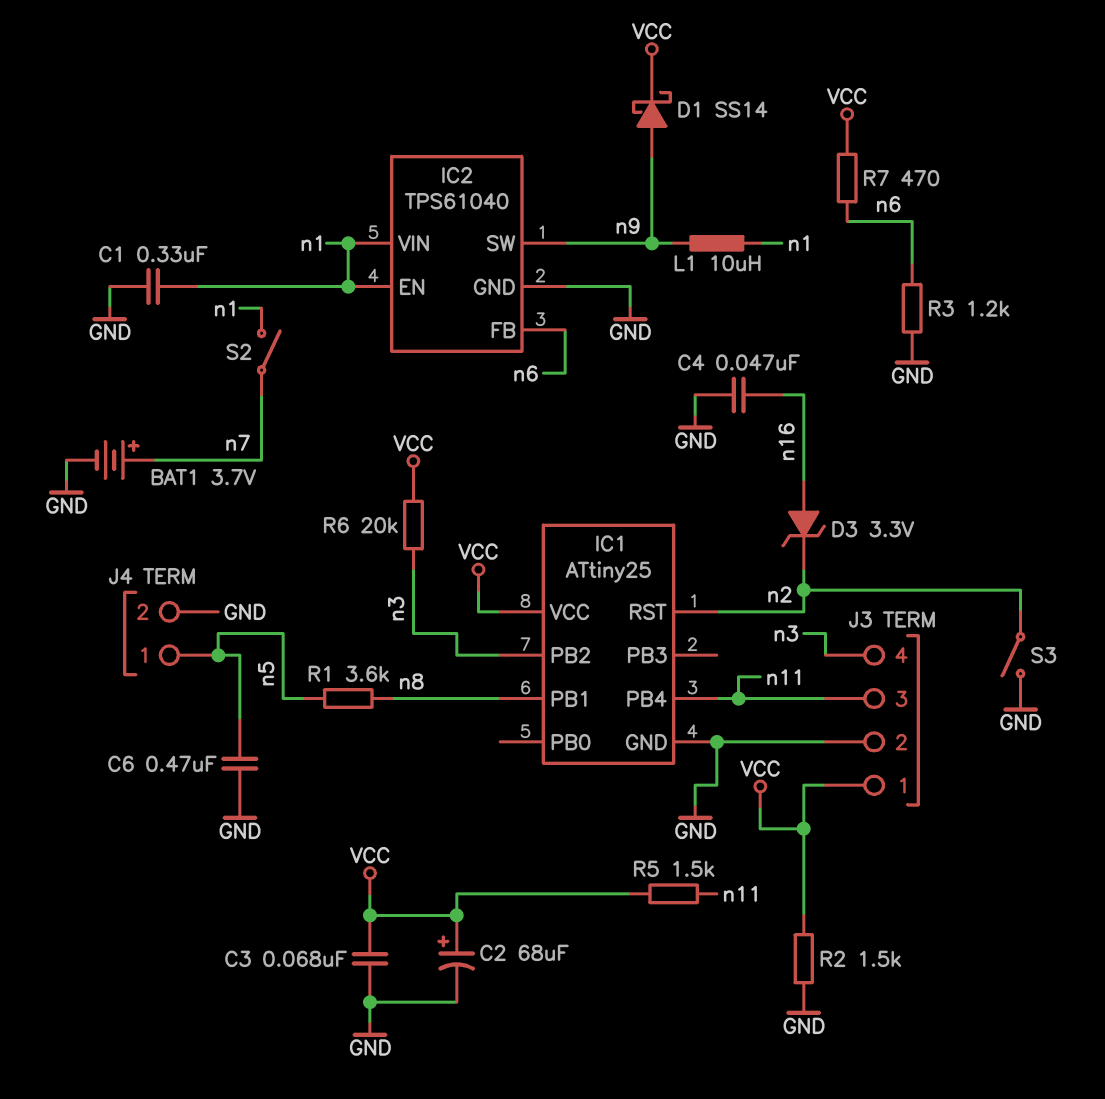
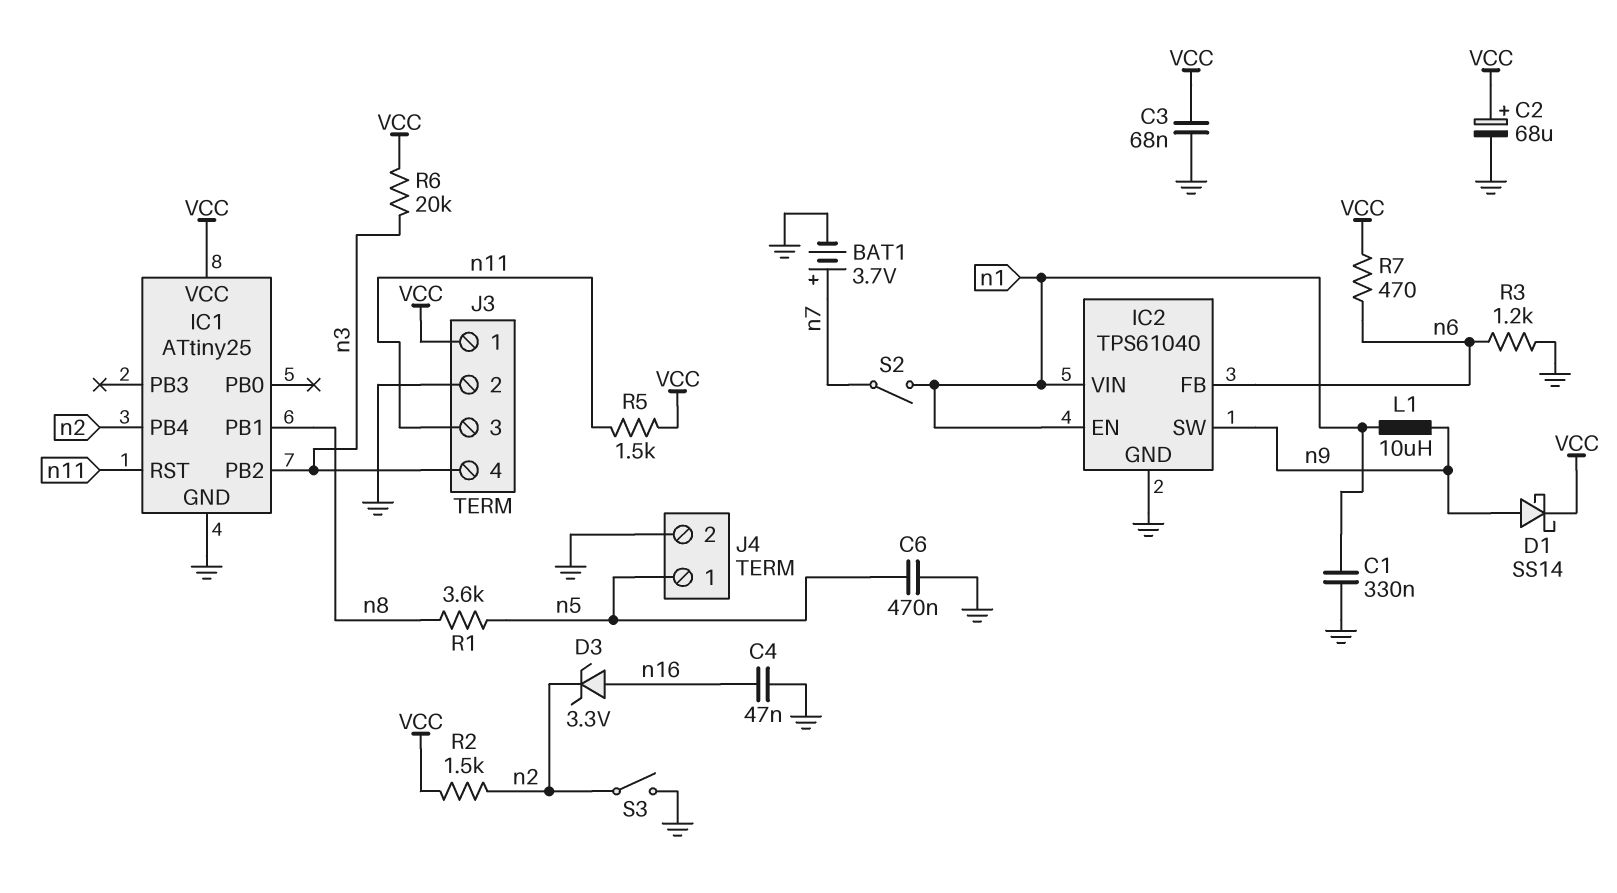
IC1 pin PB4: n11 -> n2
IC1 pin RST: n2 -> n11
R2: 1.5k (GND, VCC) -> 1.5k (VCC, n2)

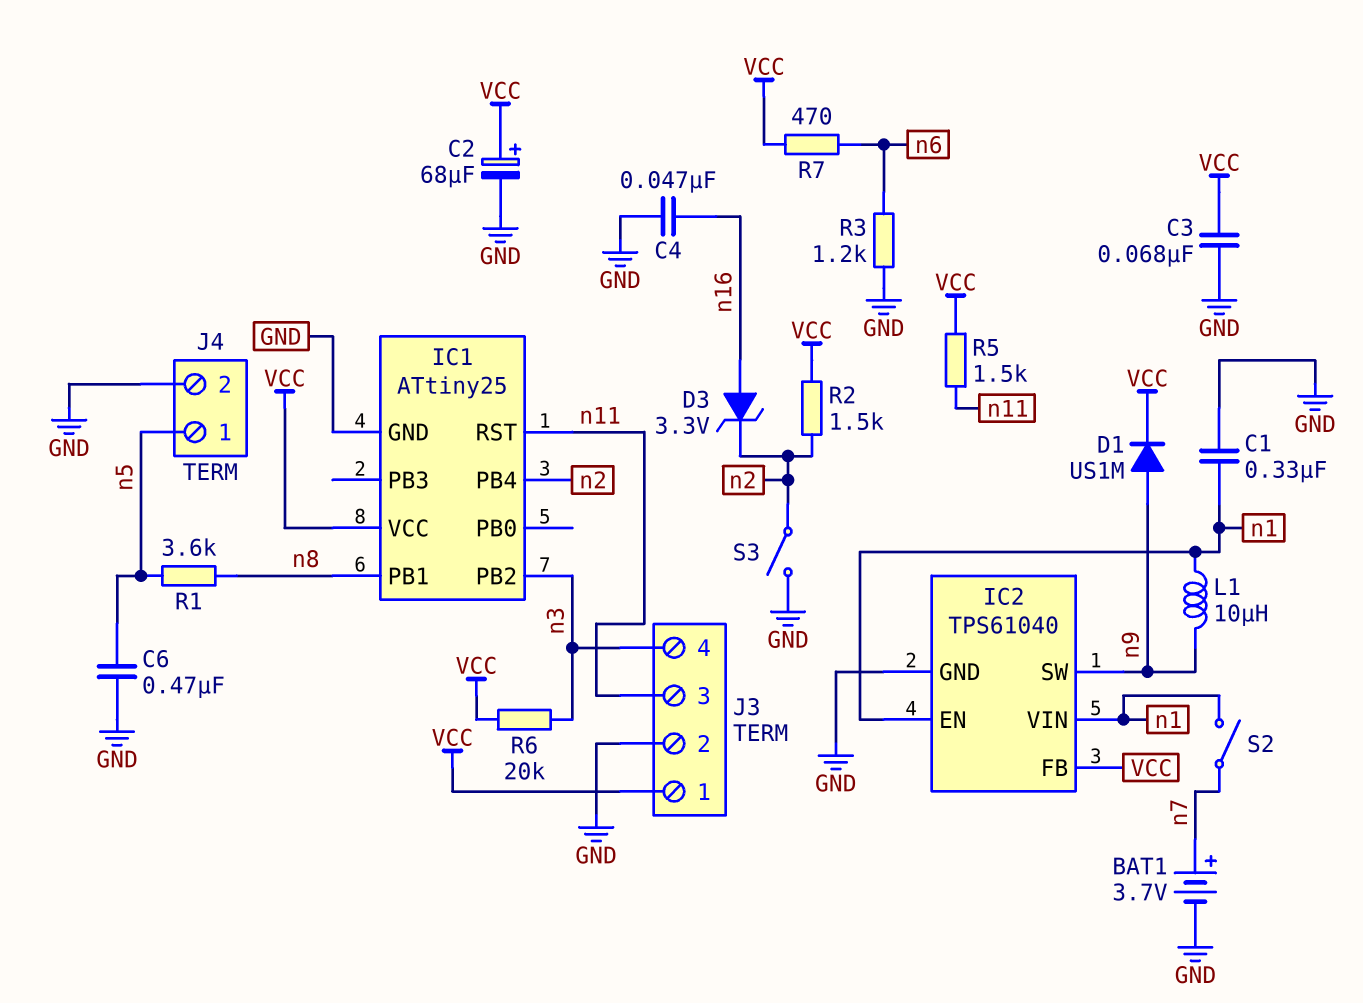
D1: schottky SS14 (A n9, K VCC) -> diode US1M (A n9, K VCC)
IC2 pin FB: n6 -> VCC

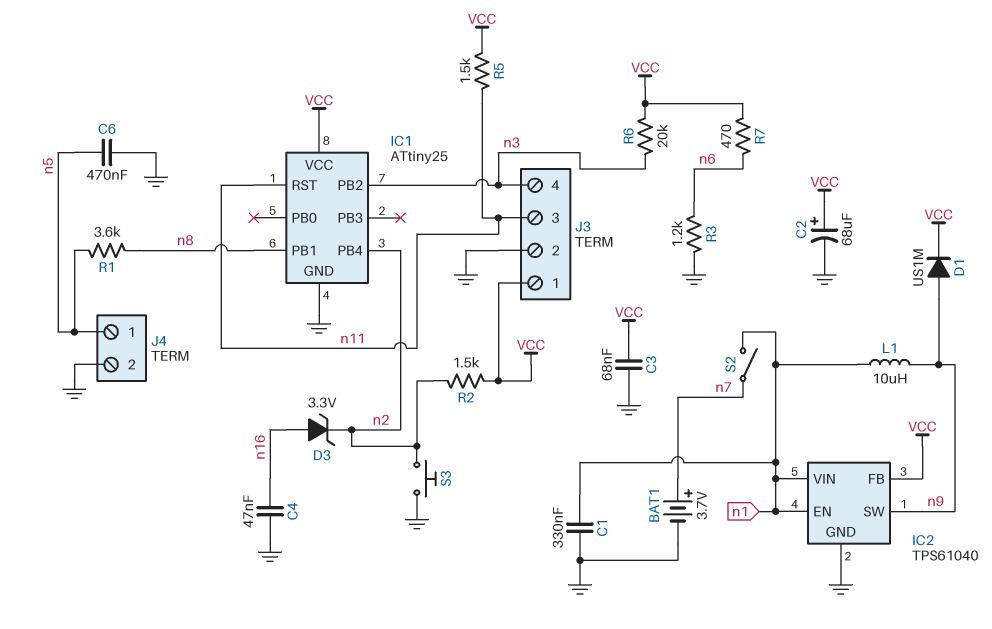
S3: switch (GND, n2) -> button (GND, n2)

